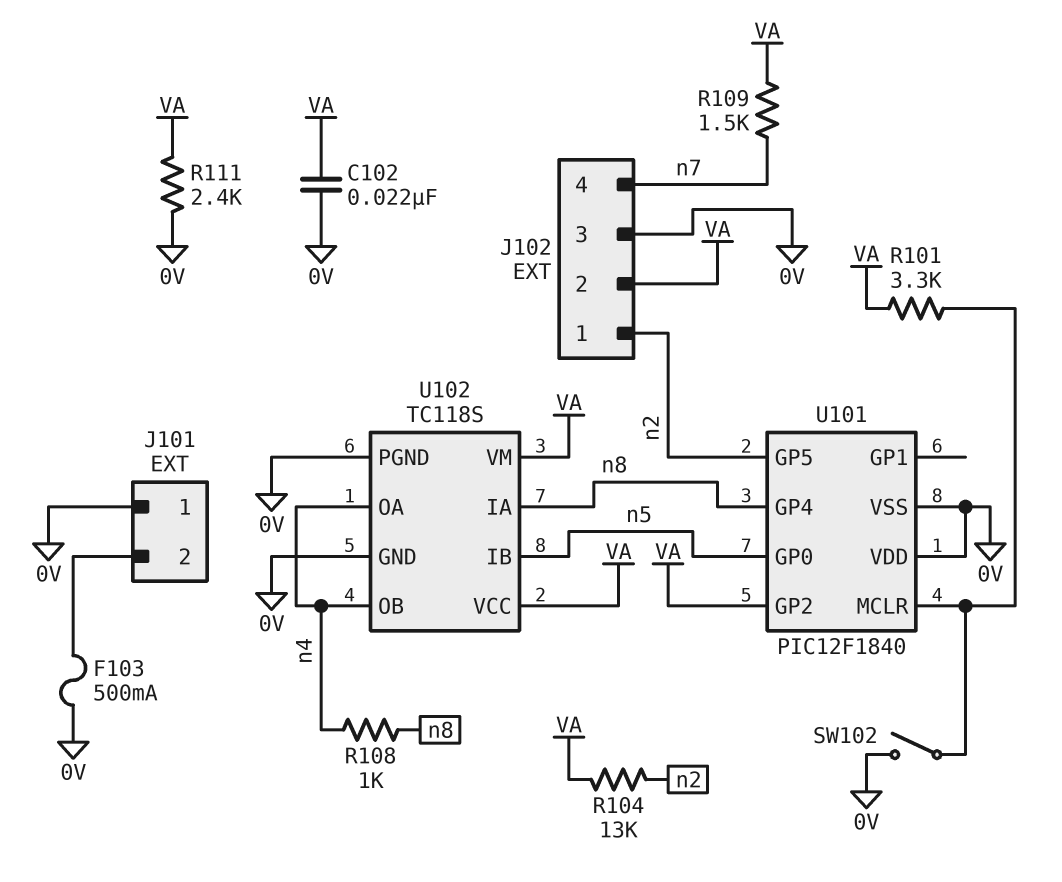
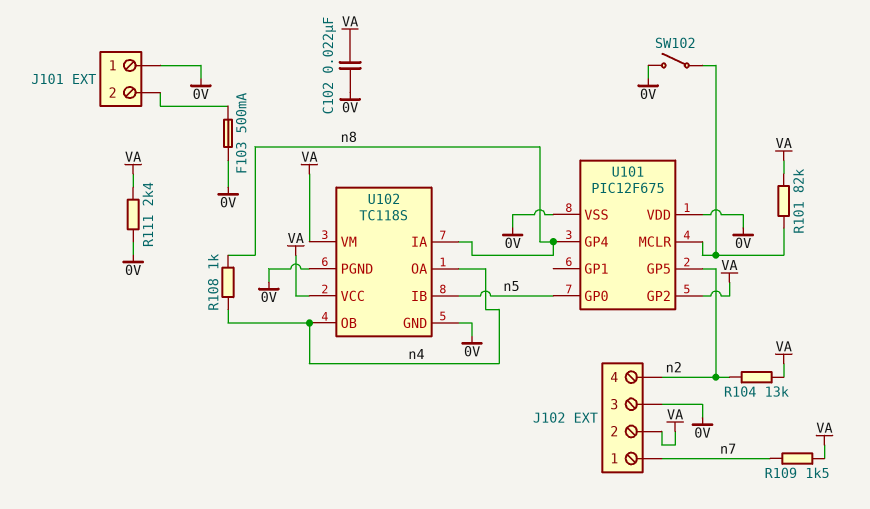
J102 pin 1: n2 -> n7
J102 pin 4: n7 -> n2
R101: 3.3k (U101/MCLR, VA) -> 82k (U101/MCLR, VA)
U101: PIC12F1840 -> PIC12F675

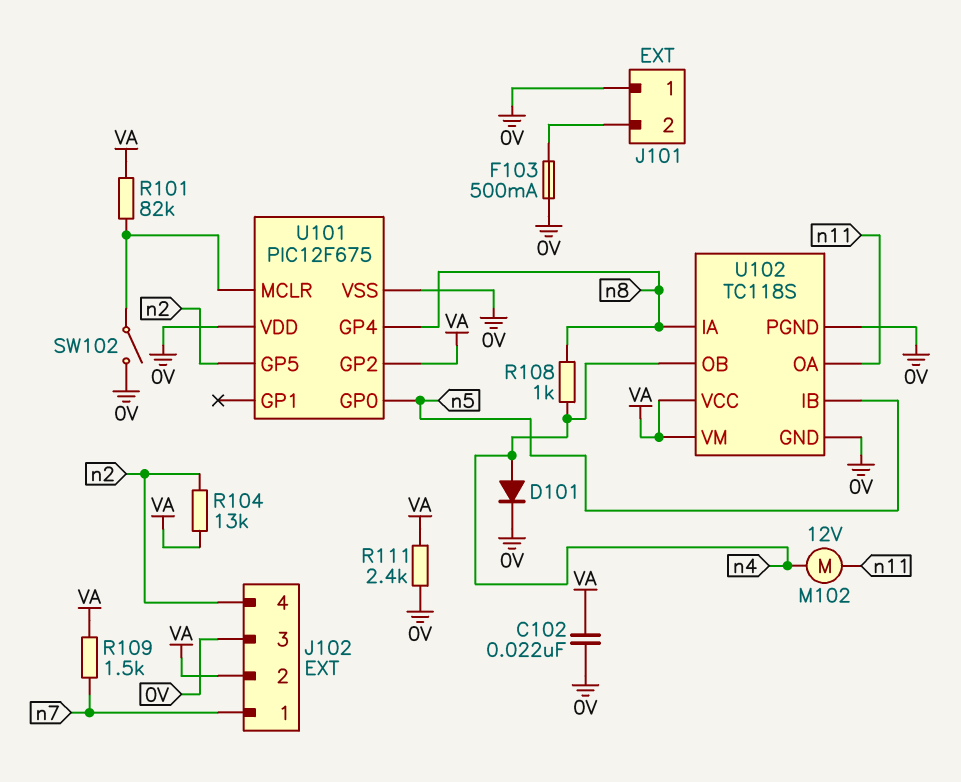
D101: none -> diode (A n4, K 0V)
M102: none -> motor 12V (n4, n11)
U102 pin OA: n4 -> n11

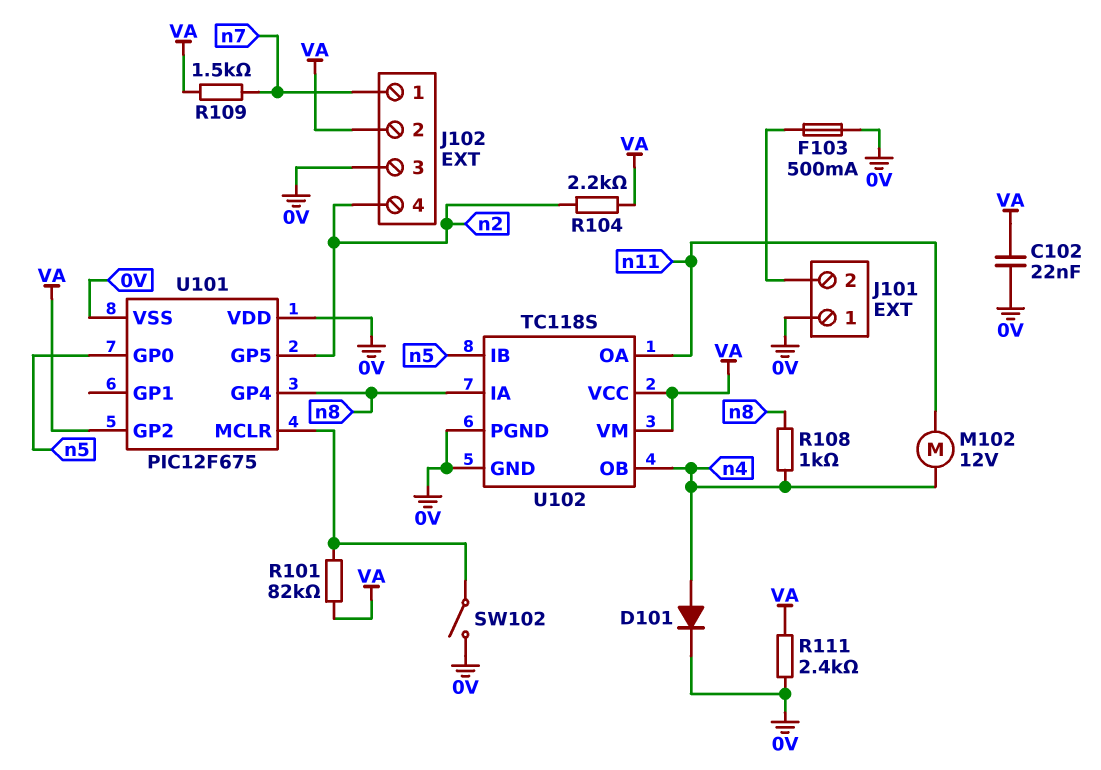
R104: 13k (VA, n2) -> 2.2k (VA, n2)

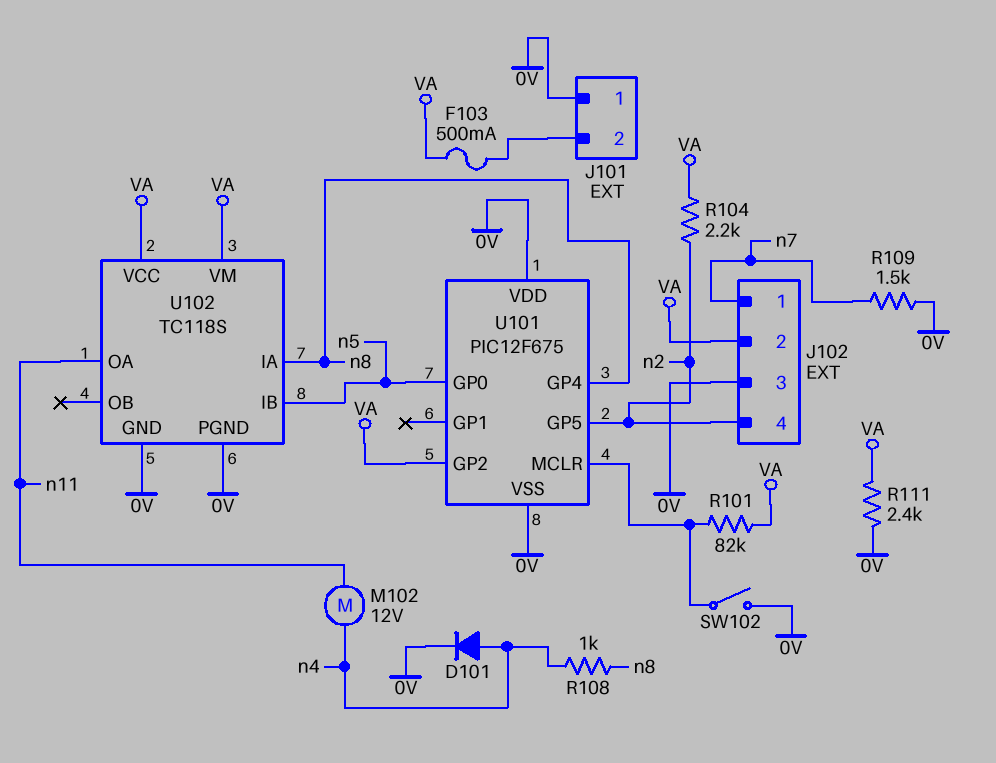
C102: 22nF (0V, VA) -> none
F103: 500mA (0V, J101/2) -> 500mA (J101/2, VA)
R109: 1.5k (VA, n7) -> 1.5k (0V, n7)
U102 pin OB: n4 -> none

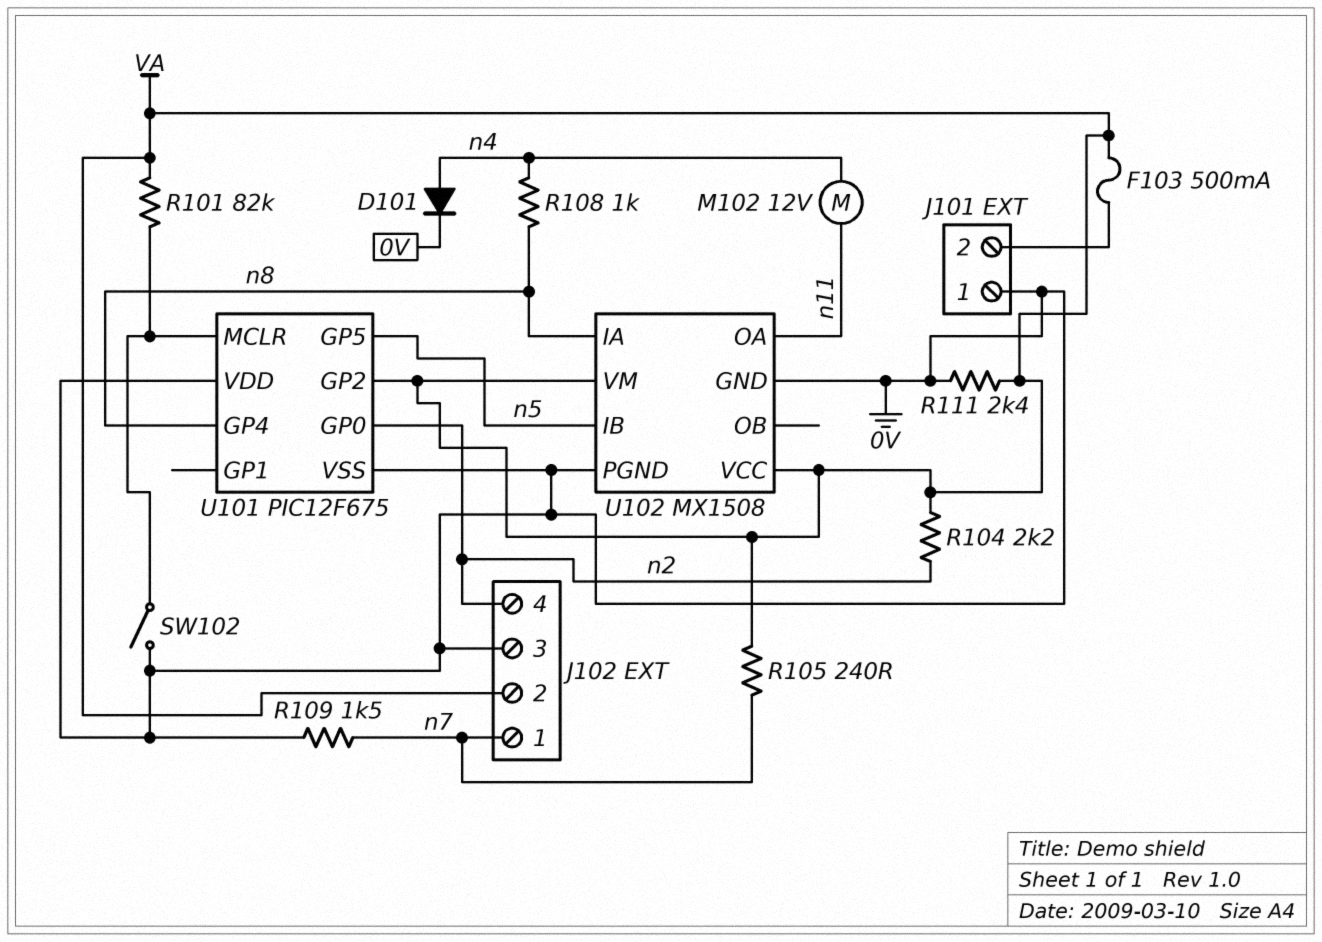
R105: none -> 240 (VA, n7)
U101 pin GP0: n5 -> n2
U101 pin GP5: n2 -> n5
U102: TC118S -> MX1508

